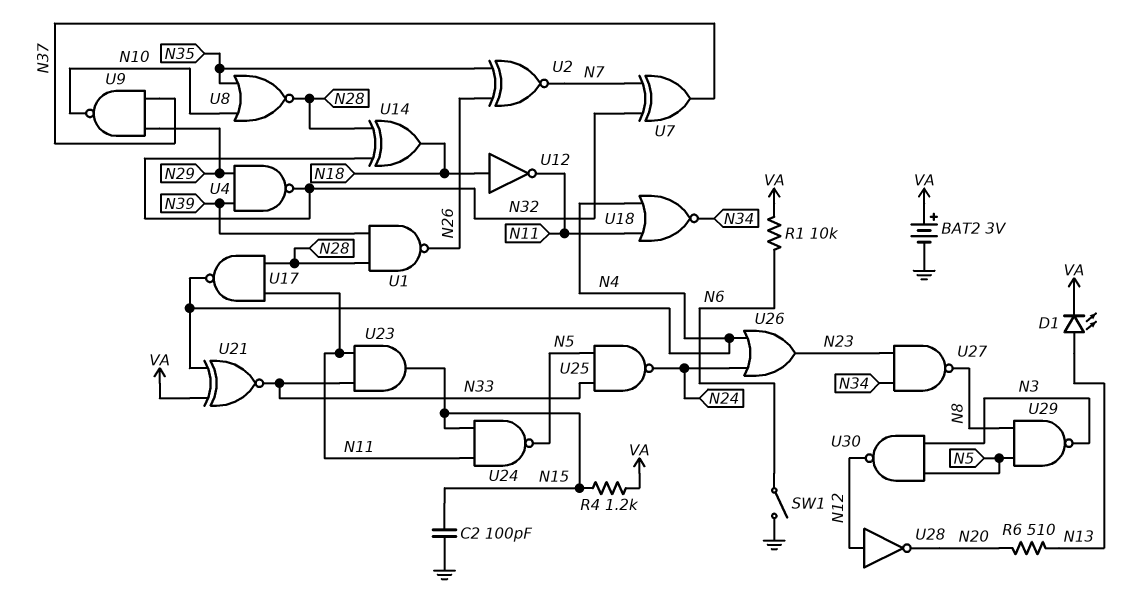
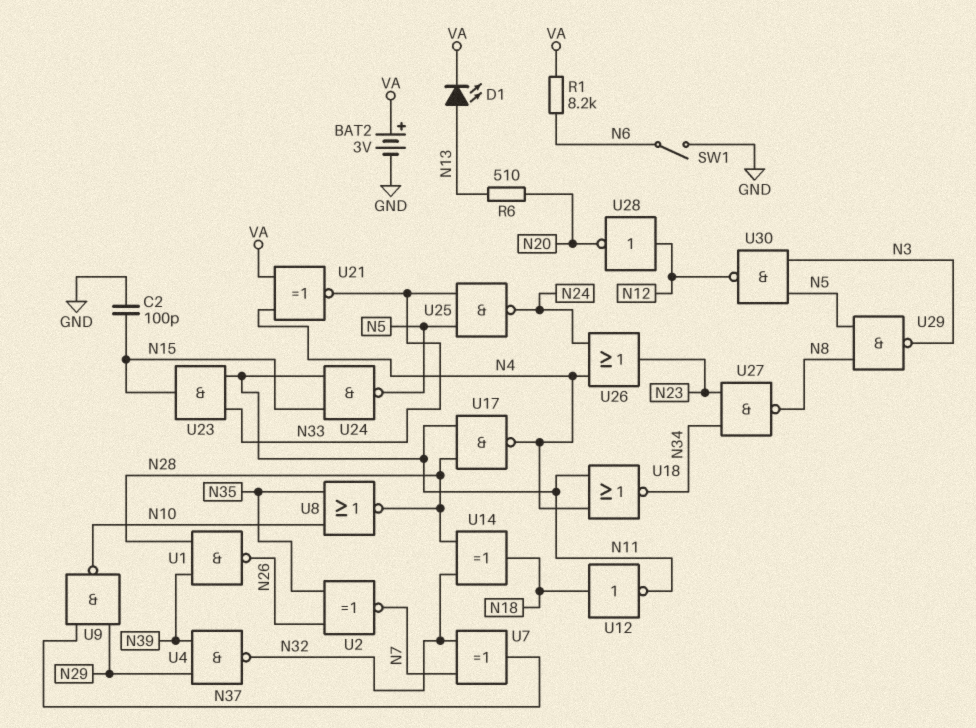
R1: 10k (N6, VA) -> 8.2k (N6, VA)
R4: 1.2k (N15, VA) -> none

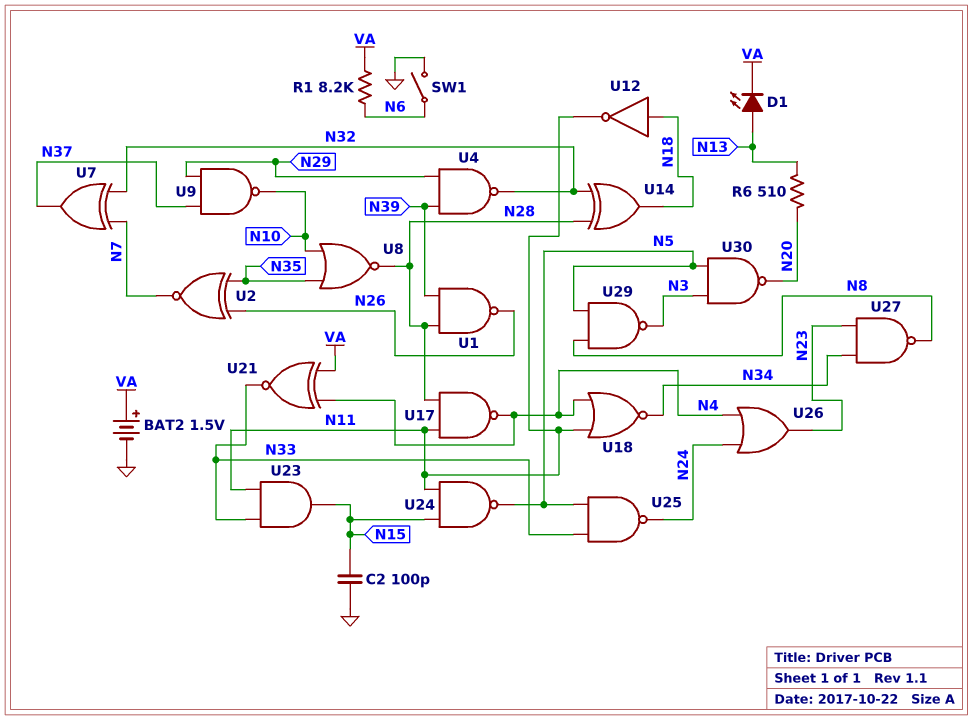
BAT2: 3V (plus VA, minus GND) -> 1.5V (plus VA, minus GND)
U28: NOT (in N12, out N20) -> none
U30: NAND (in N3, in N5, out N12) -> NAND (in N3, in N5, out N20)

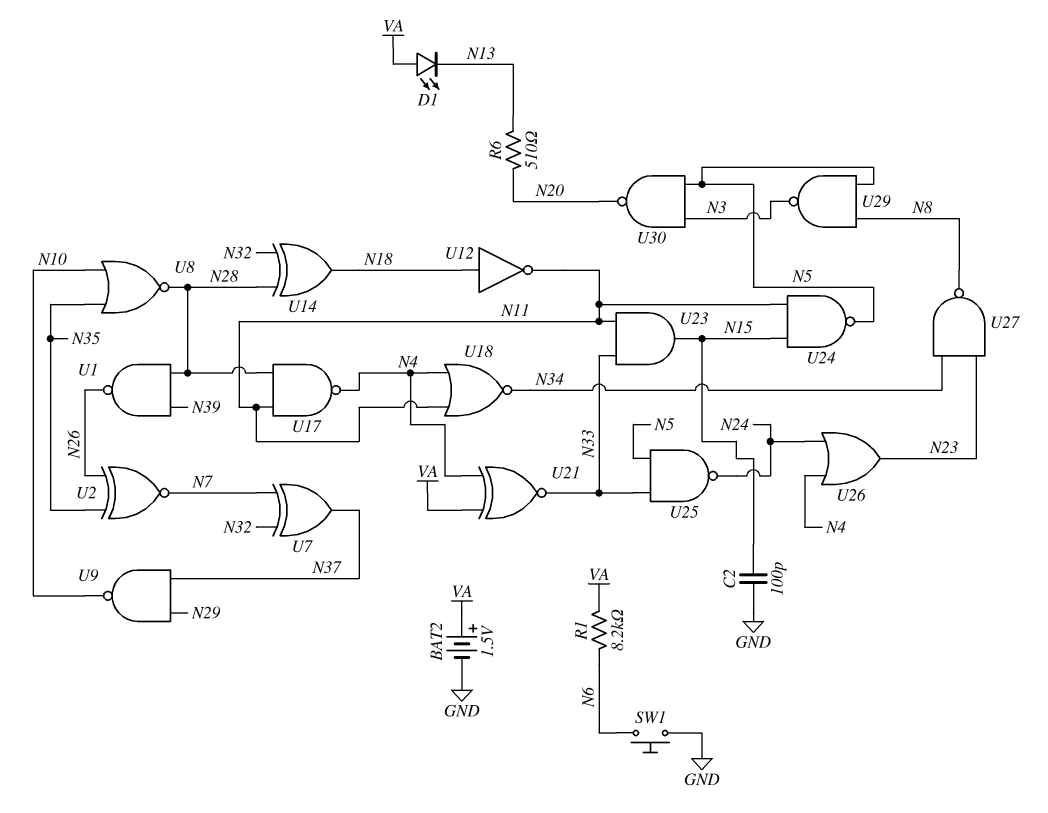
D1: LED (A N13, K VA) -> LED (A VA, K N13)
SW1: switch (GND, N6) -> button (GND, N6)
U4: NAND (in N29, in N39, out N32) -> none

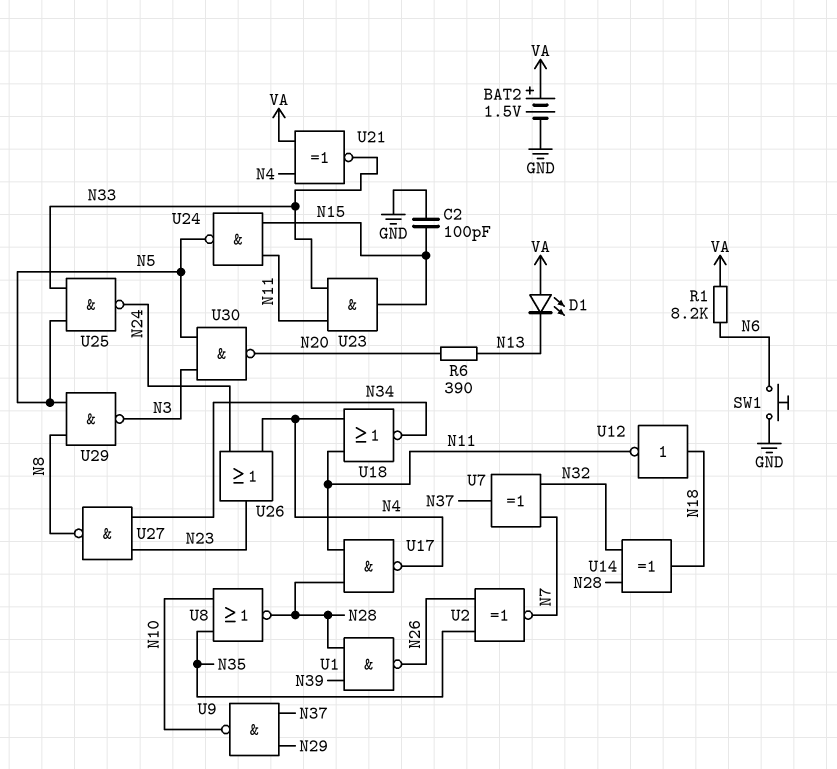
R6: 510 (N13, N20) -> 390 (N13, N20)

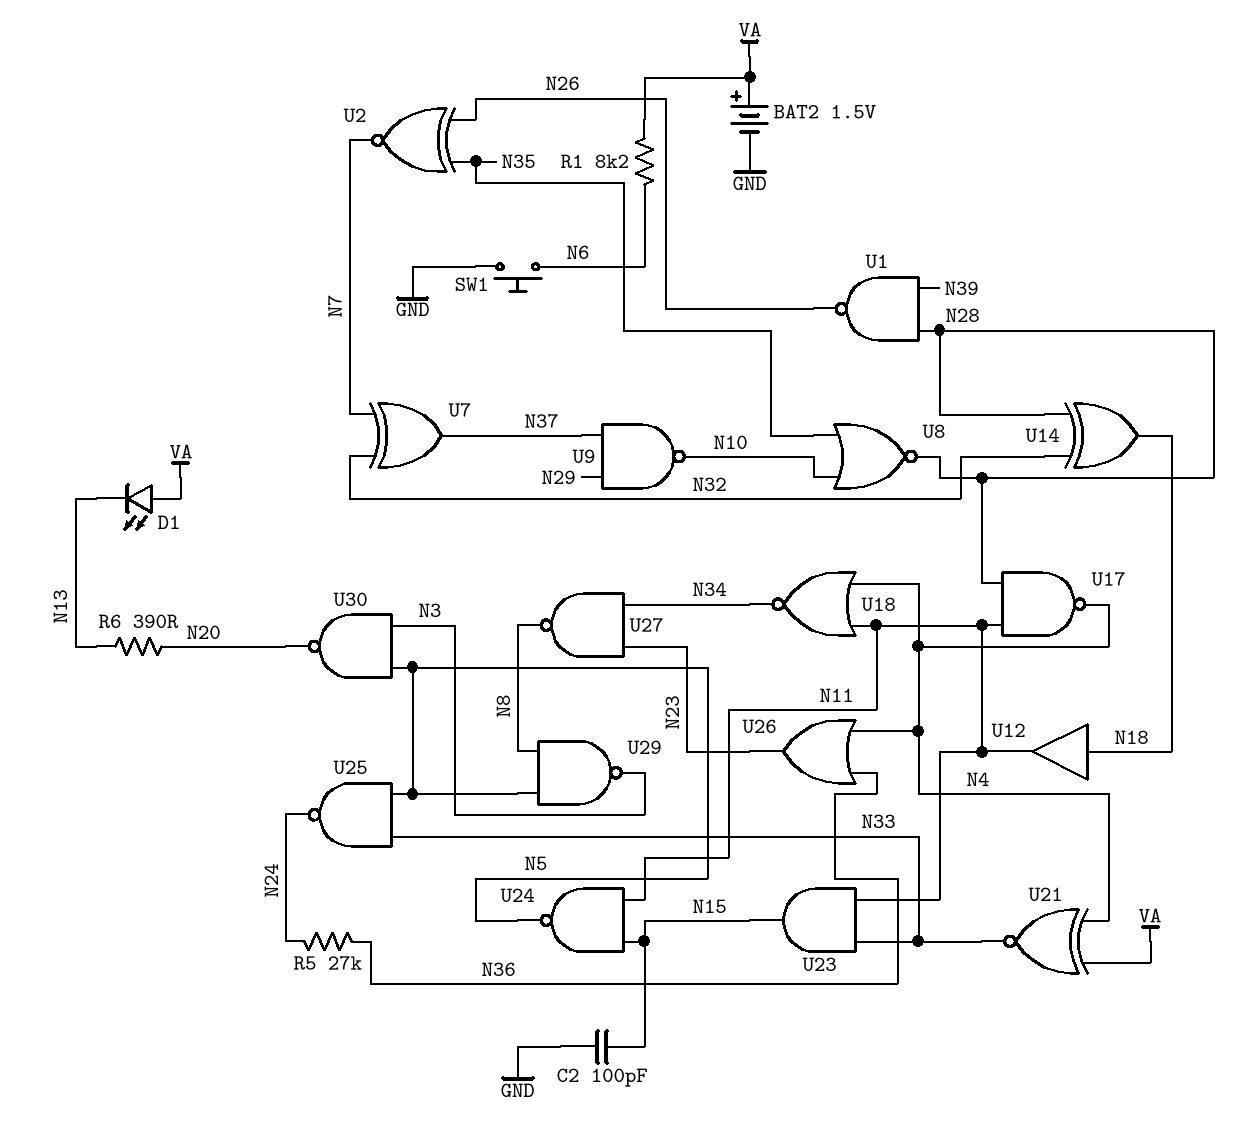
R5: none -> 27k (N24, N36)
U12: NOT (in N18, out N11) -> buffer (in N18, out N11)
U26: OR (in N4, in N24, out N23) -> OR (in N4, in N36, out N23)

